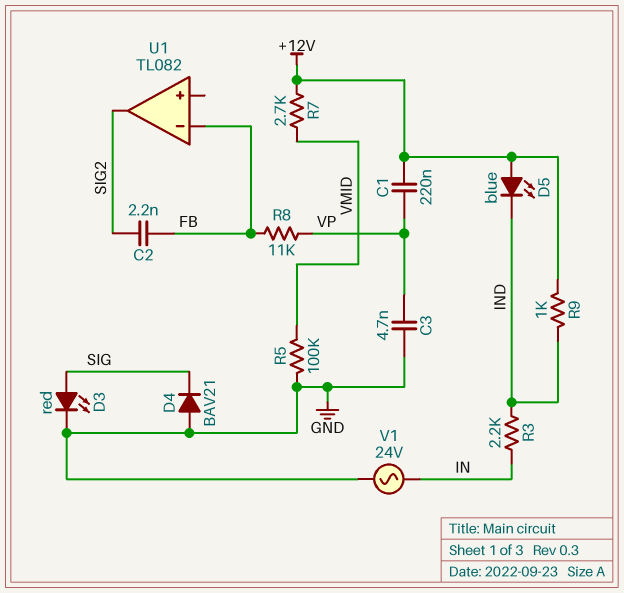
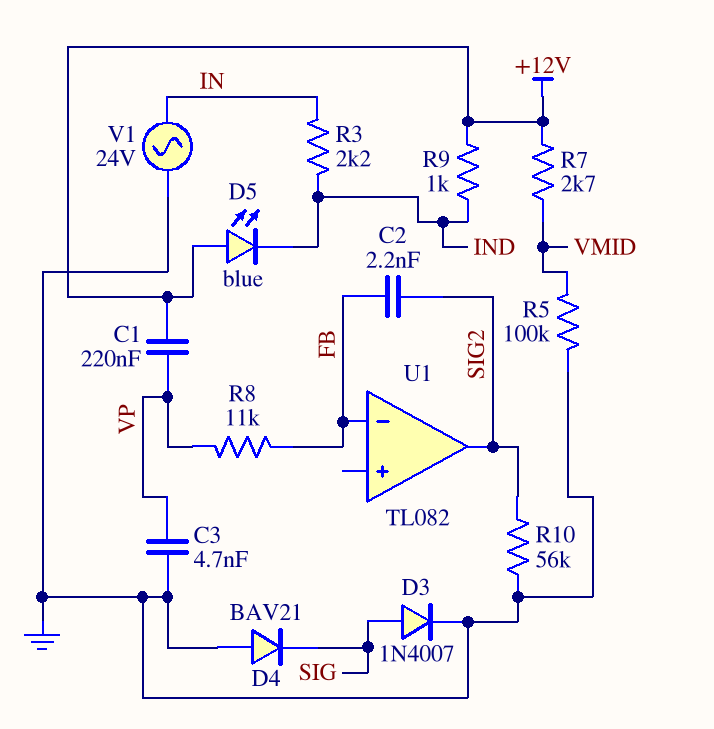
D3: LED red (A SIG, K GND) -> diode 1N4007 (A SIG, K GND)
R10: none -> 56k (GND, SIG2)

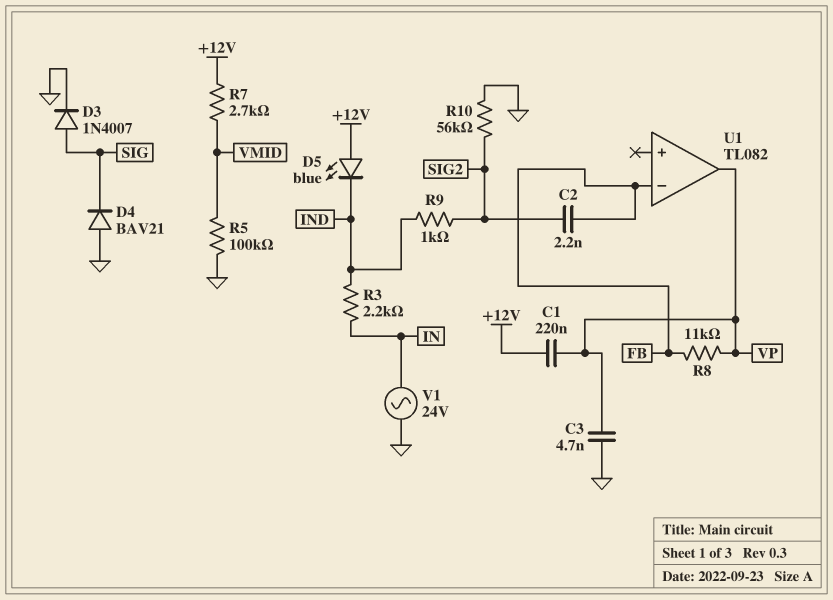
R9: 1k (+12V, IND) -> 1k (IND, SIG2)
U1 pin out: SIG2 -> VP

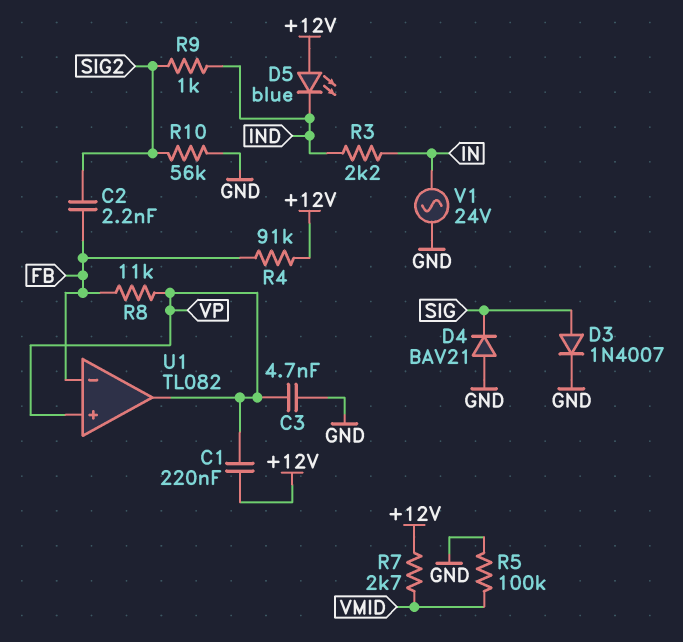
R4: none -> 91k (+12V, FB)
U1 pin in+: none -> VP

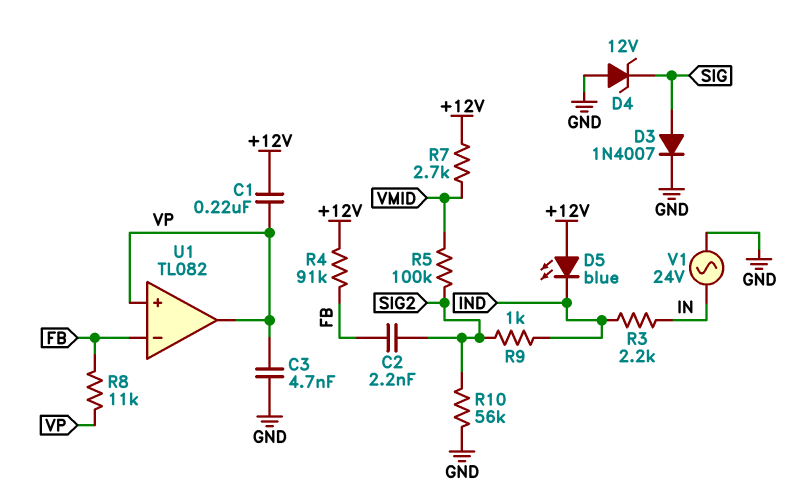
D4: diode BAV21 (A GND, K SIG) -> zener 12V (A GND, K SIG)
R5: 100k (GND, VMID) -> 100k (SIG2, VMID)

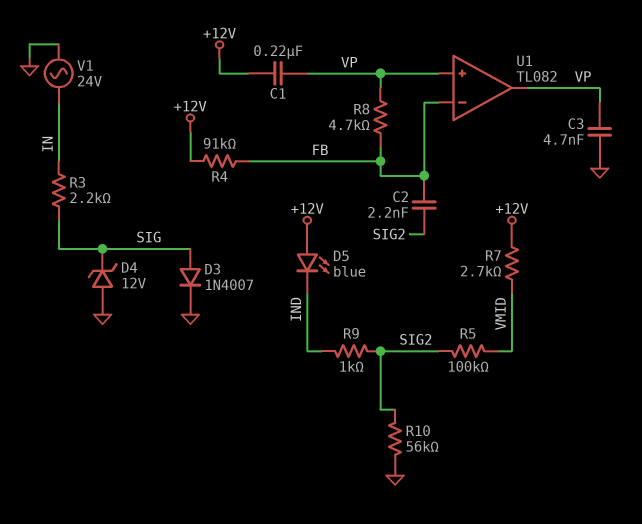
R3: 2.2k (IN, IND) -> 2.2k (IN, SIG)
R8: 11k (FB, VP) -> 4.7k (FB, VP)

